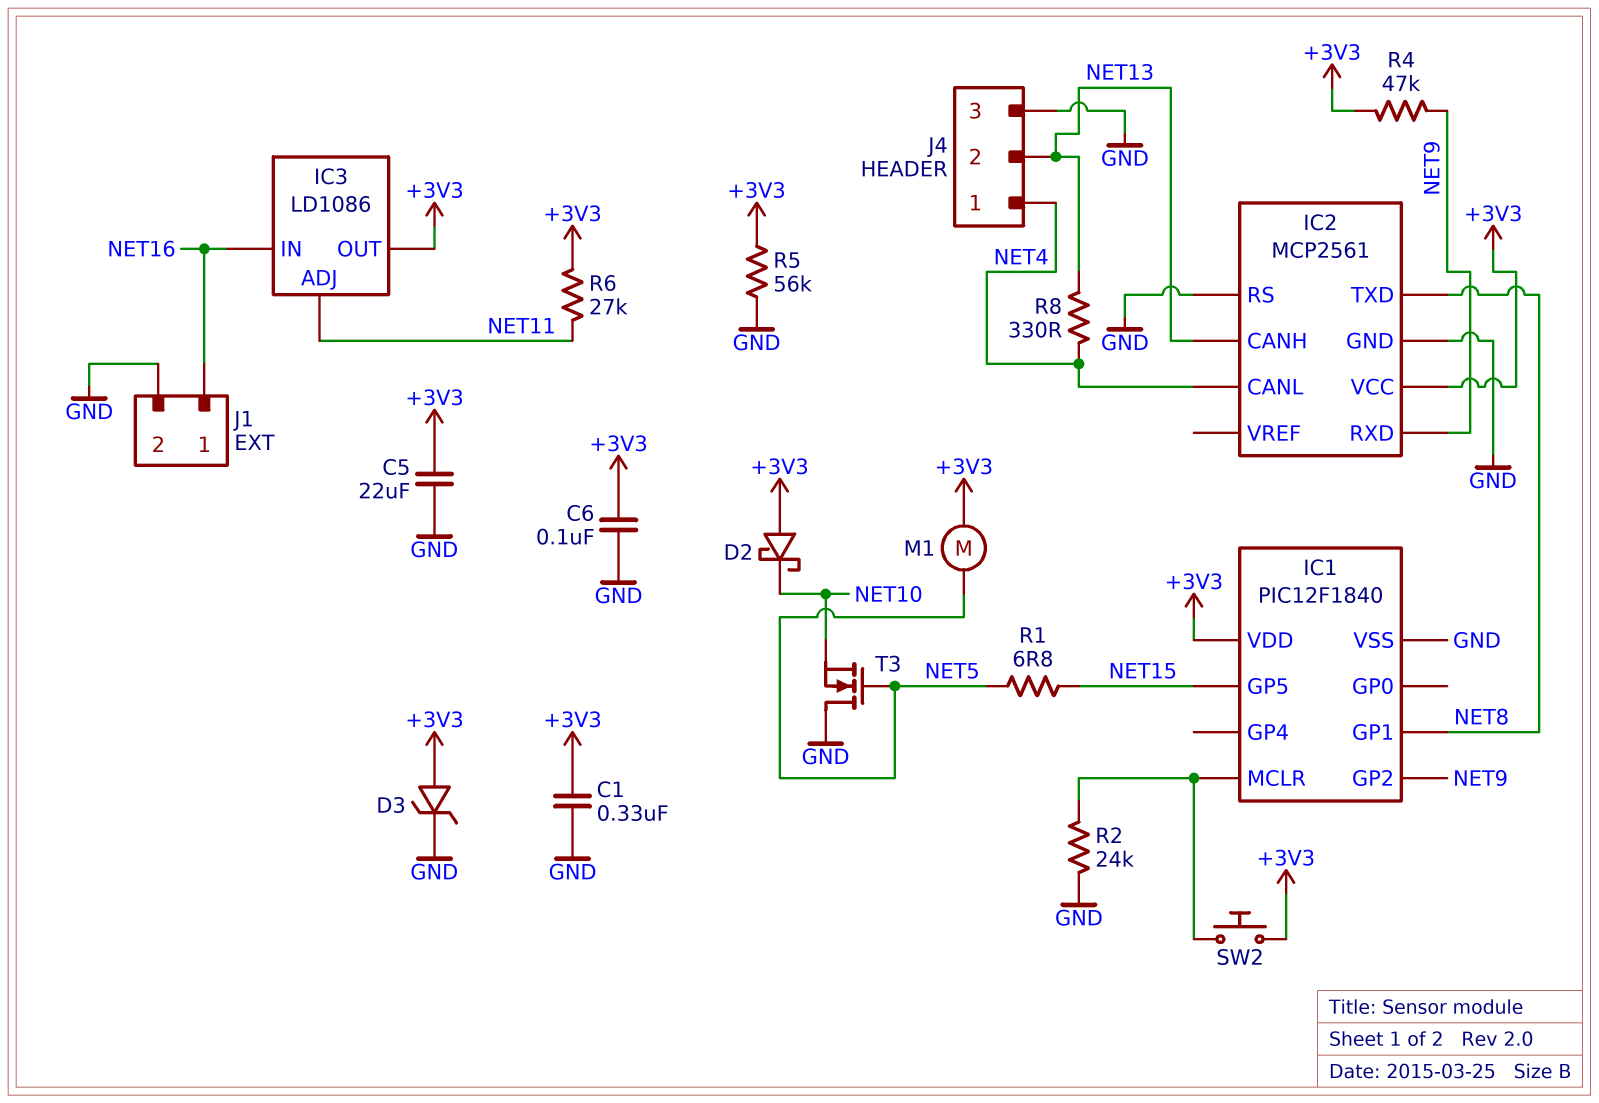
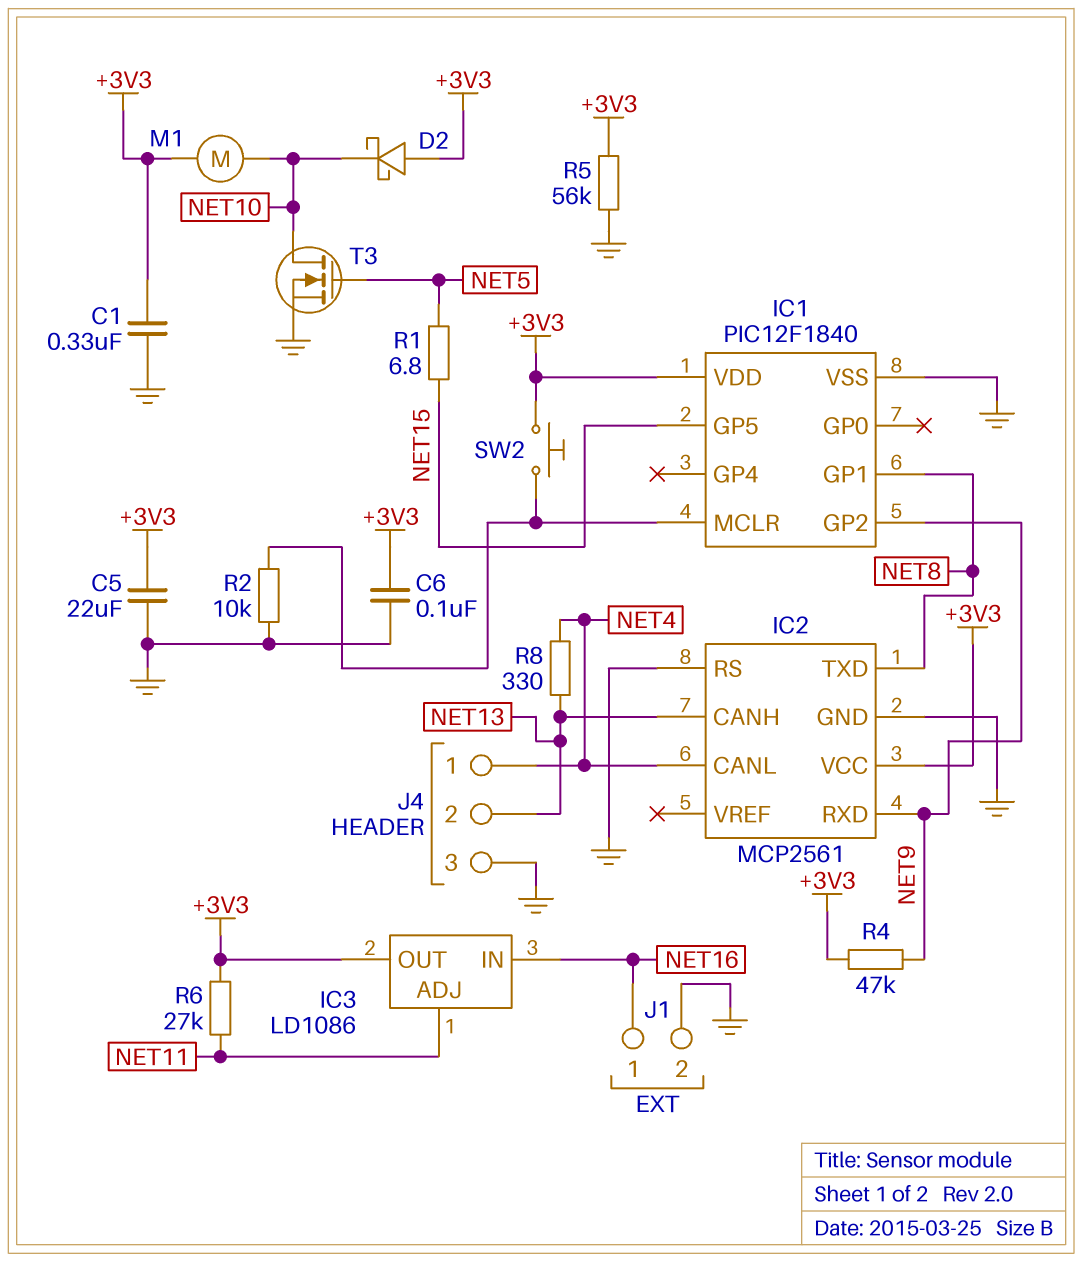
D3: zener (A +3V3, K GND) -> none
M1: motor (+3V3, NET5) -> motor (+3V3, NET10)
R2: 24k (GND, IC1/MCLR) -> 10k (GND, IC1/MCLR)
T3: NMOS (G NET5, D GND, S NET10) -> NMOS (G NET5, D NET10, S GND)

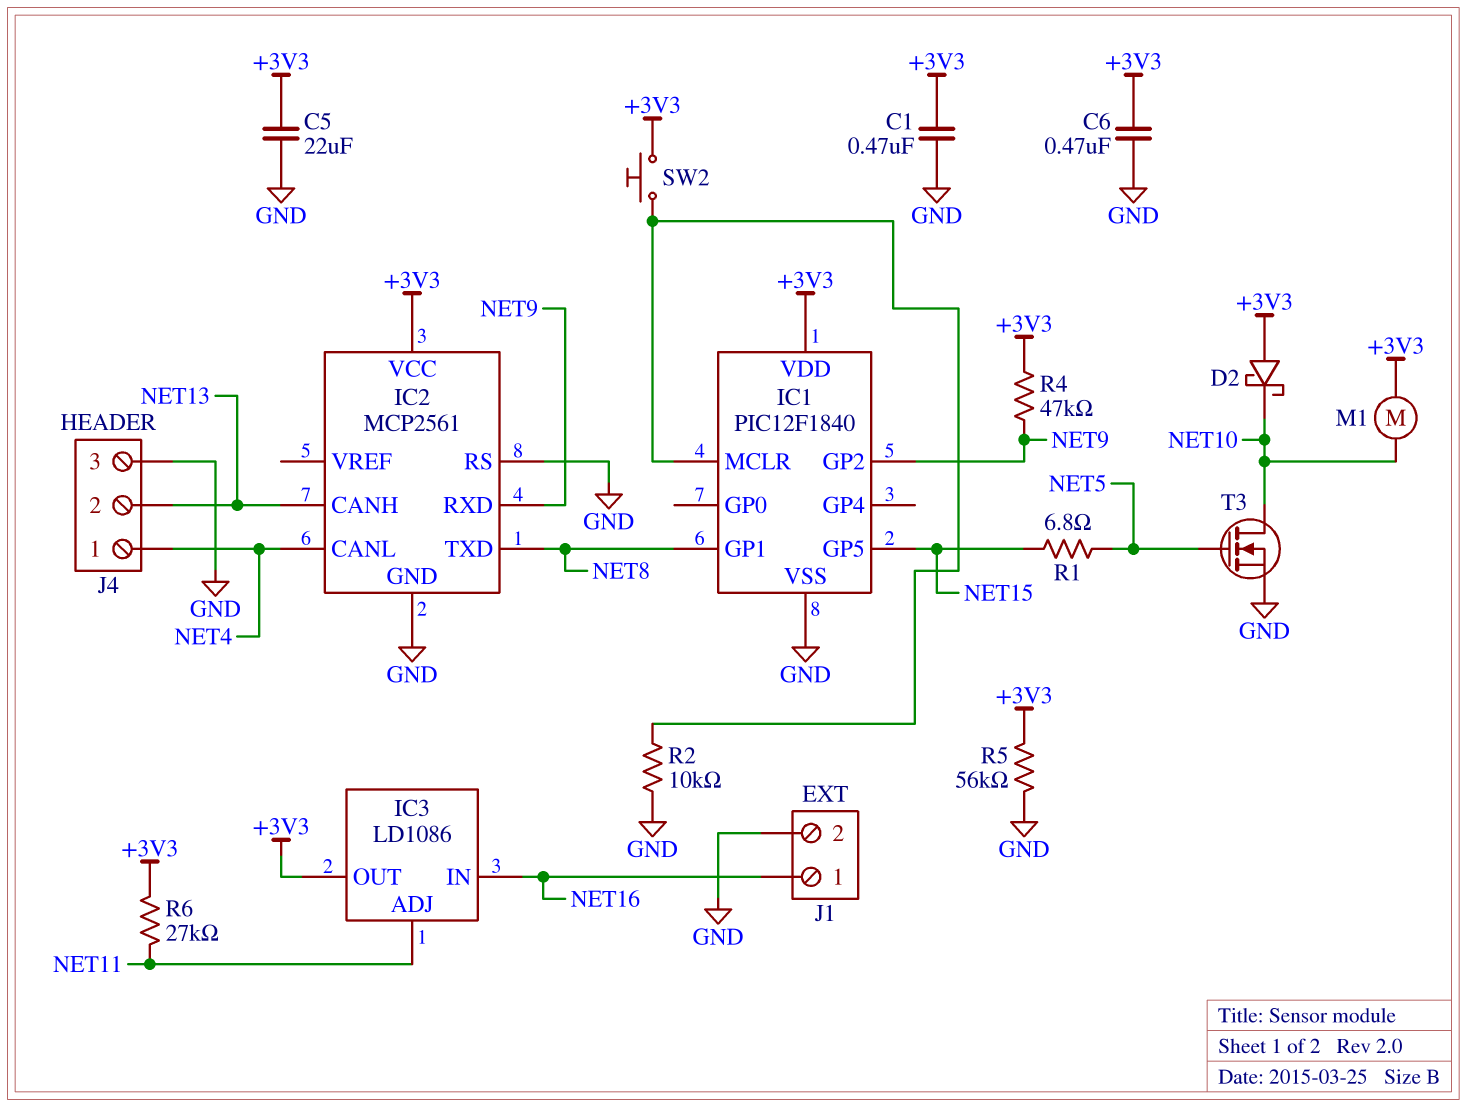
C1: 330nF (+3V3, GND) -> 470nF (+3V3, GND)
C6: 100nF (+3V3, GND) -> 470nF (+3V3, GND)
R8: 330 (NET4, NET13) -> none

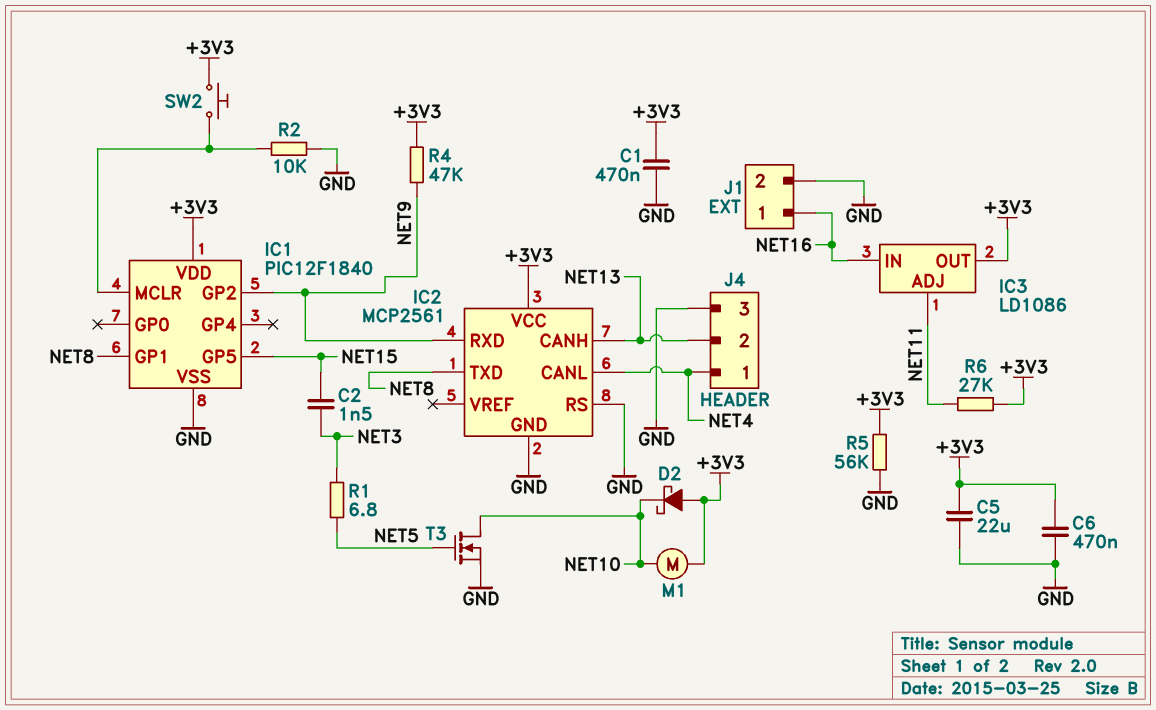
C2: none -> 1.5nF (NET3, NET15)
R1: 6.8 (NET5, NET15) -> 6.8 (NET3, NET5)

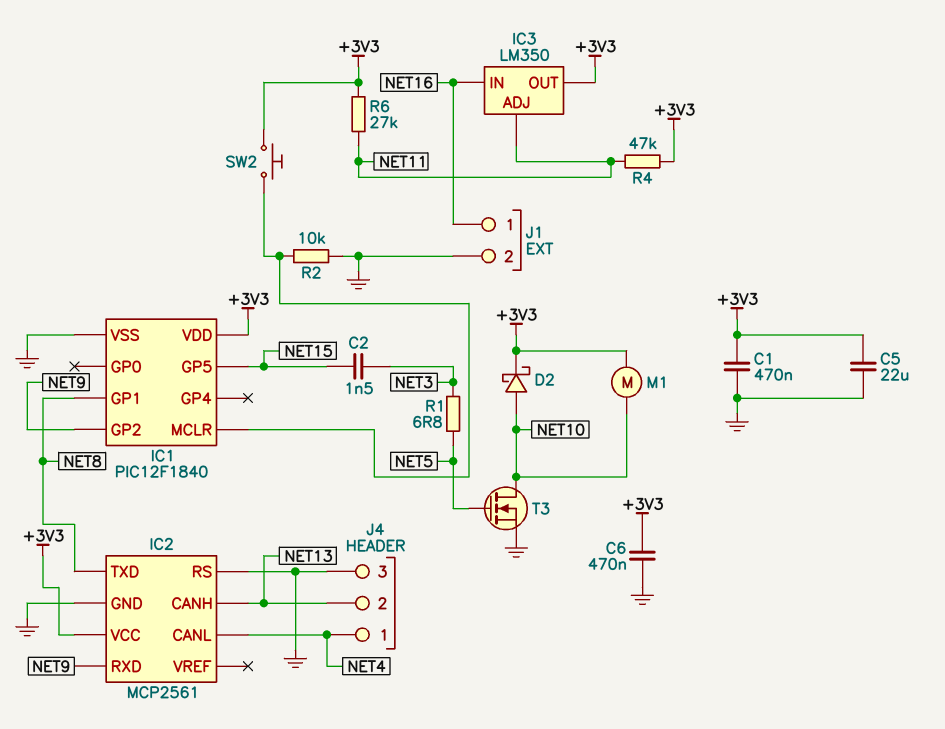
D2: schottky (A +3V3, K NET10) -> schottky (A NET10, K +3V3)
IC3: LD1086 -> LM350
R4: 47k (+3V3, NET9) -> 47k (+3V3, NET11)
R5: 56k (+3V3, GND) -> none

